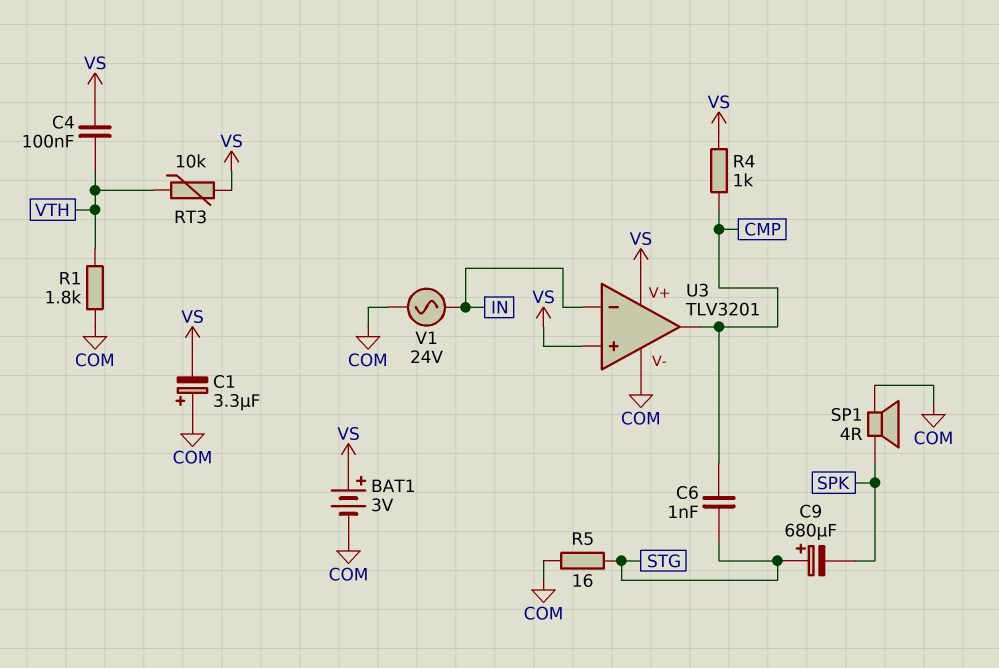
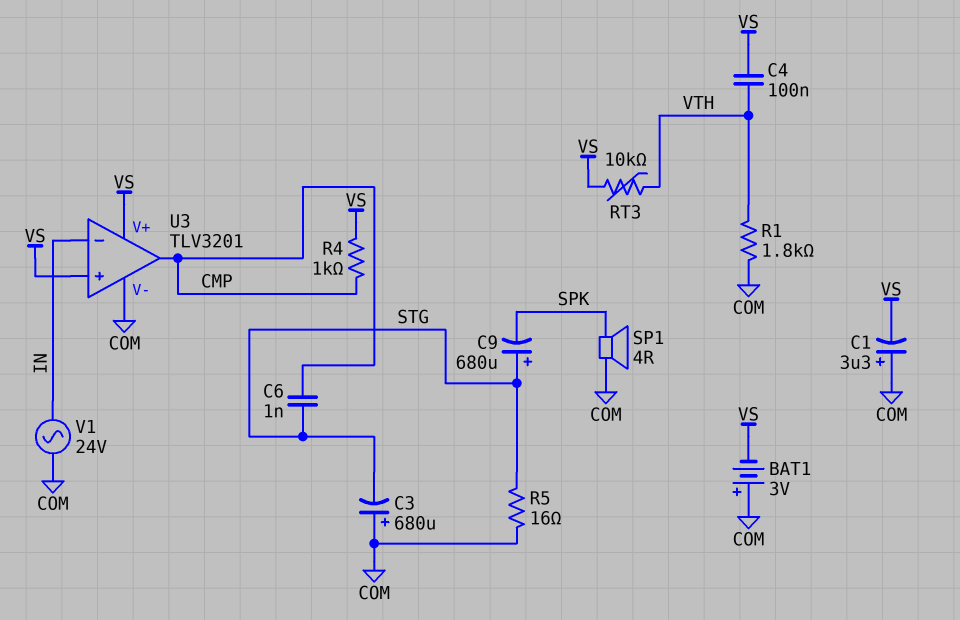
BAT1: 3V (plus VS, minus COM) -> 3V (plus COM, minus VS)
C3: none -> 680uF (plus COM, minus STG)

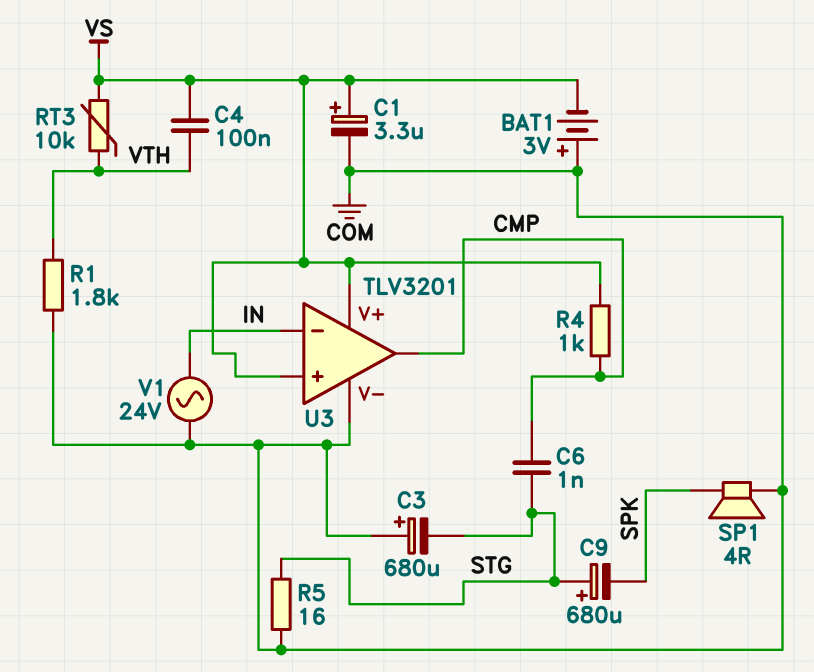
C1: 3.3uF (plus COM, minus VS) -> 3.3uF (plus VS, minus COM)

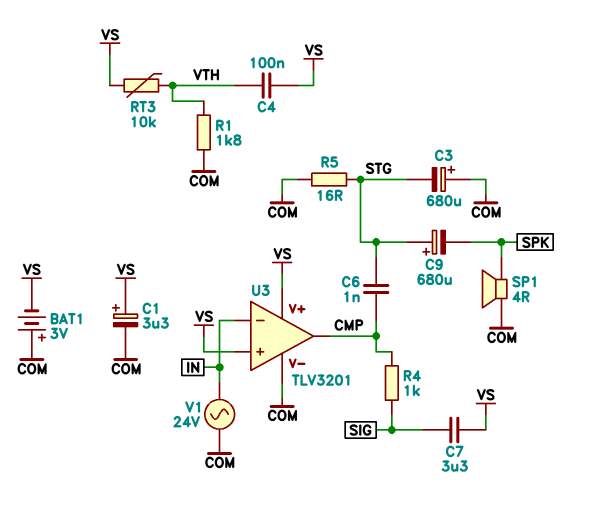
C7: none -> 3.3uF (SIG, VS)
R4: 1k (CMP, VS) -> 1k (CMP, SIG)

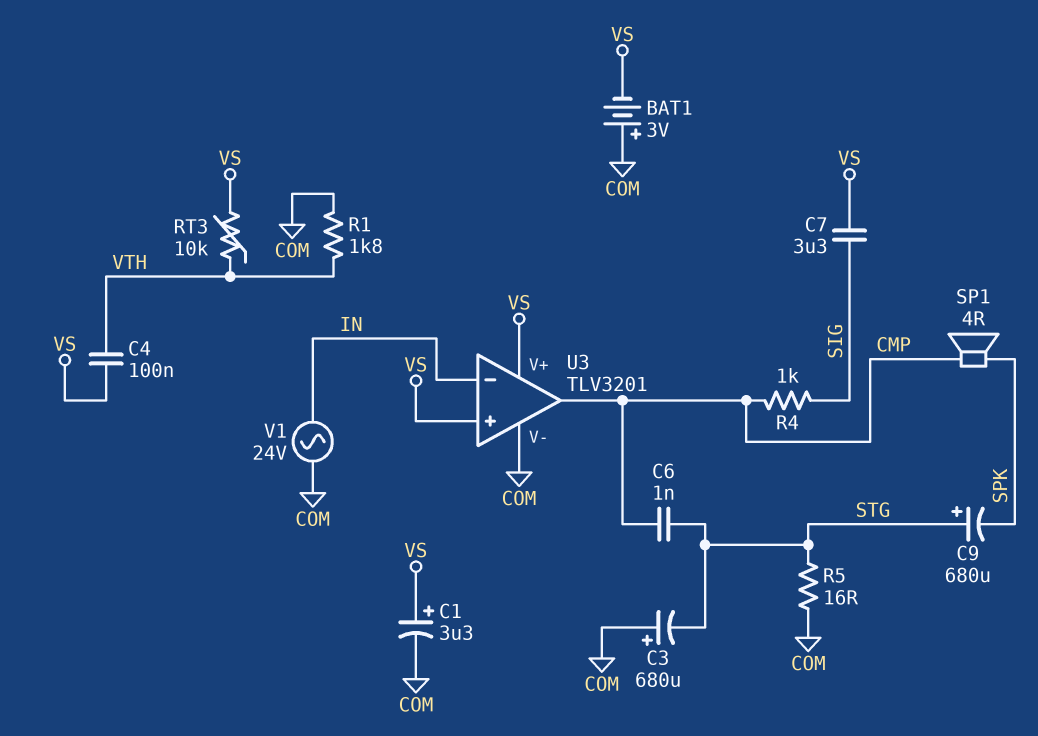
SP1: speaker 4R (COM, SPK) -> speaker 4R (CMP, SPK)

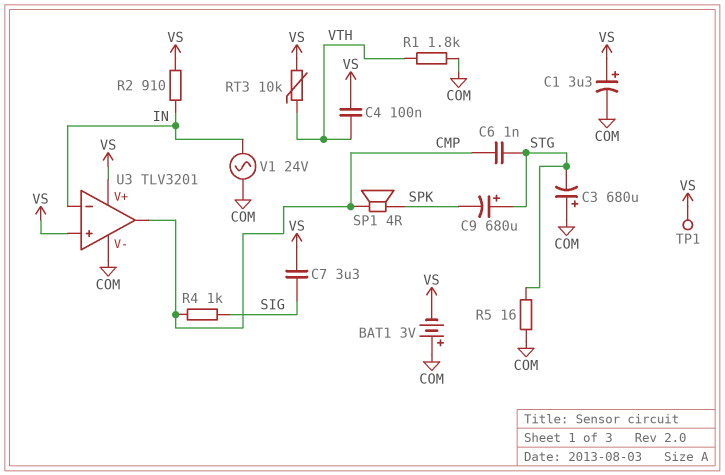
R2: none -> 910 (IN, VS)
TP1: none -> test point (VS)

